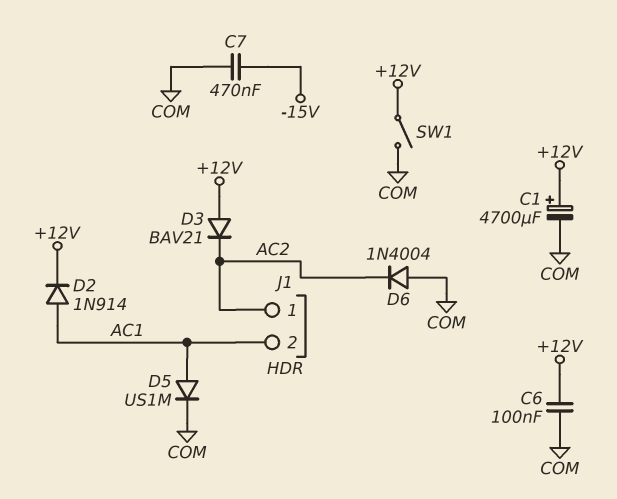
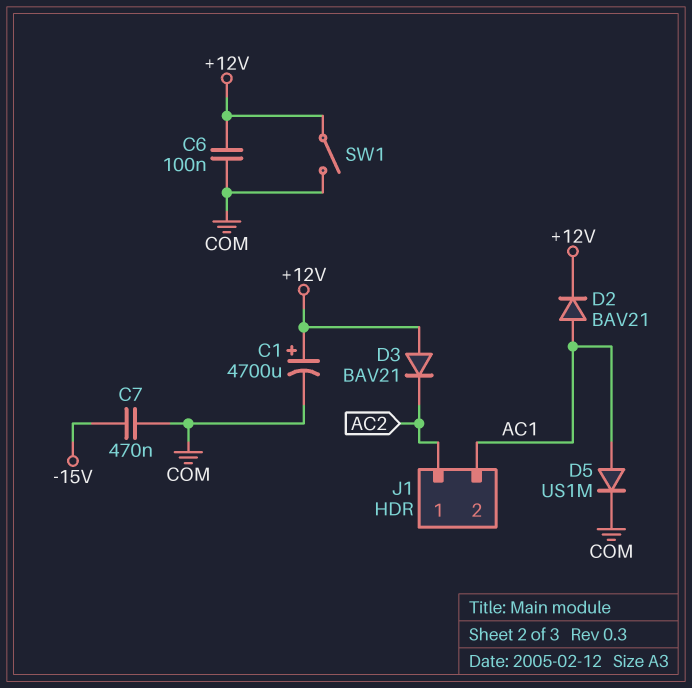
D2: diode 1N914 (A AC1, K +12V) -> diode BAV21 (A AC1, K +12V)
D6: diode 1N4004 (A COM, K AC2) -> none

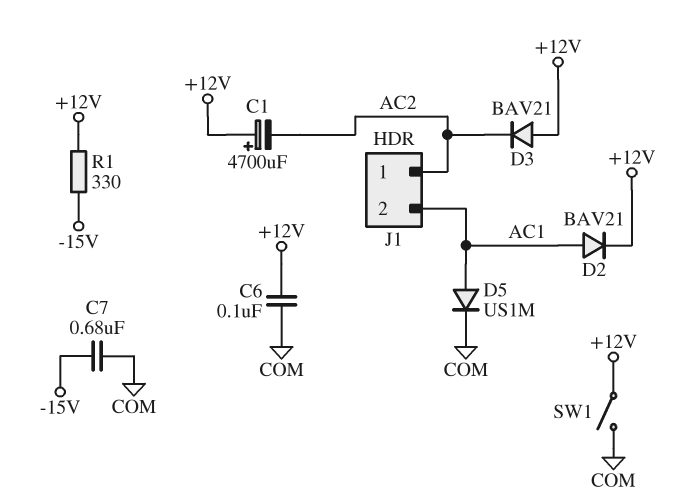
C1: 4700uF (plus +12V, minus COM) -> 4700uF (plus +12V, minus AC2)
C7: 470nF (-15V, COM) -> 680nF (-15V, COM)
R1: none -> 330 (+12V, -15V)

